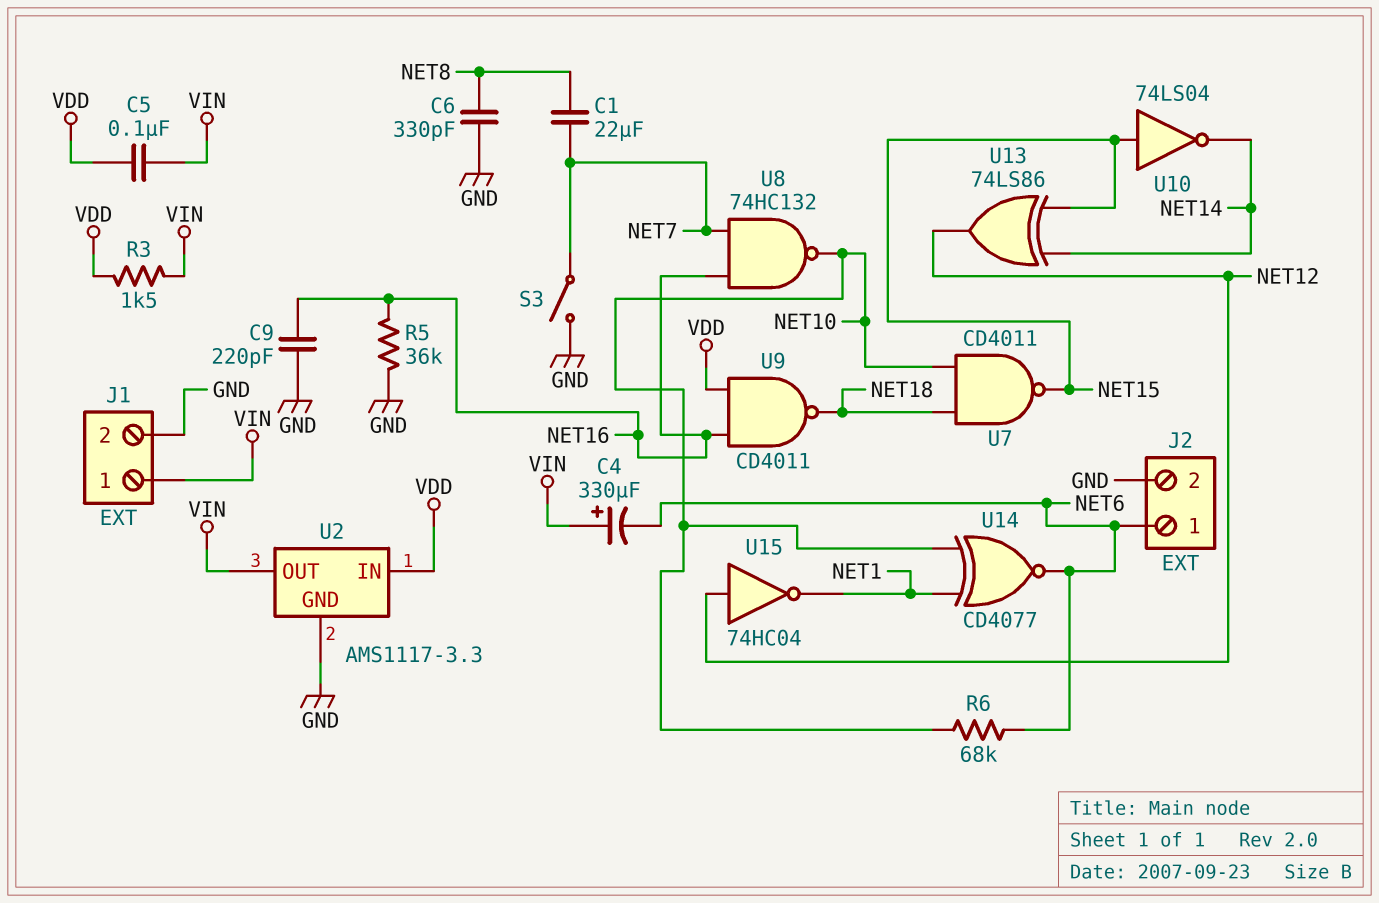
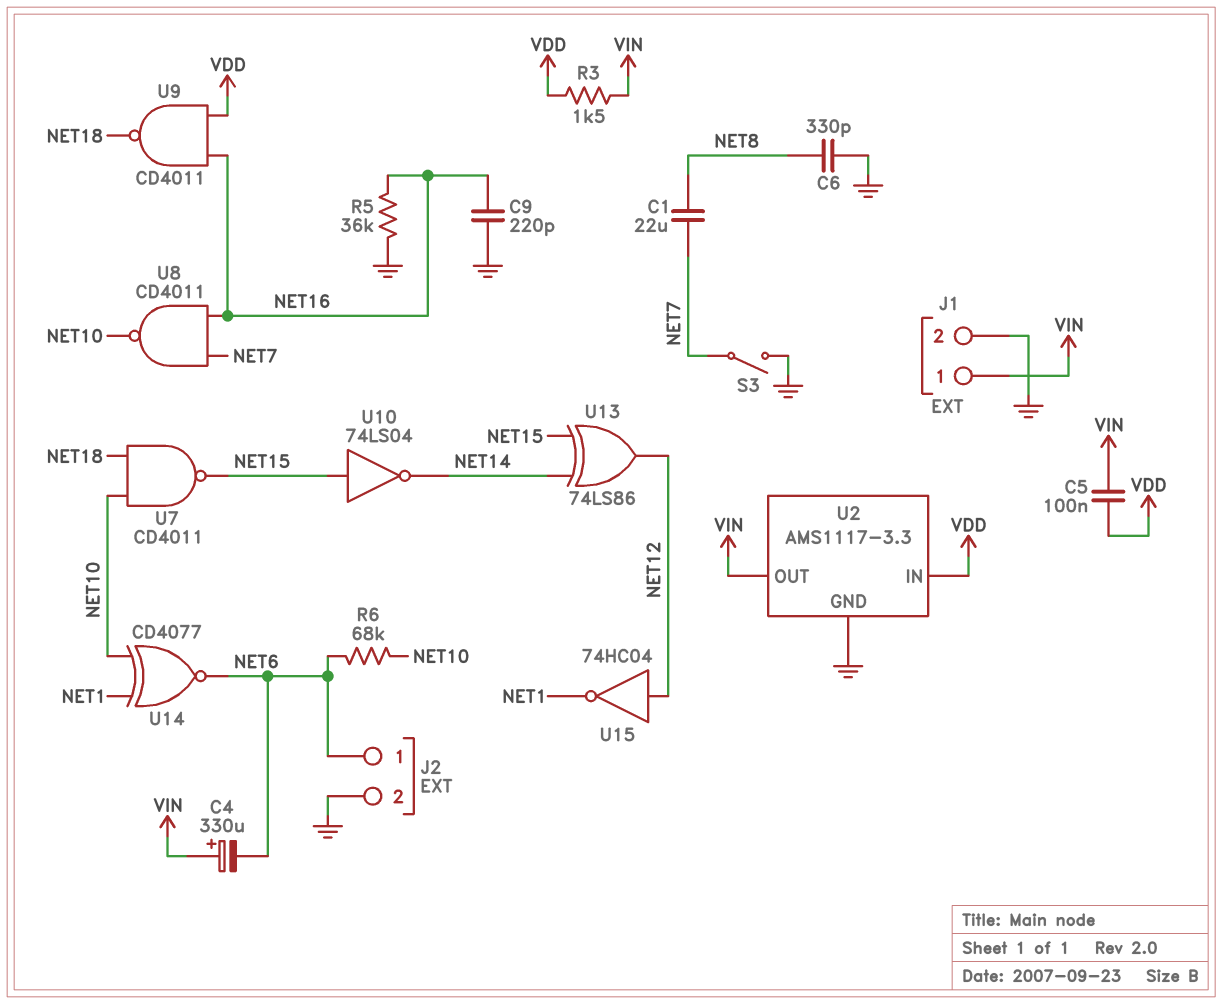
U8: NAND 74HC132 (in NET7, in NET16, out NET10) -> NAND CD4011 (in NET7, in NET16, out NET10)

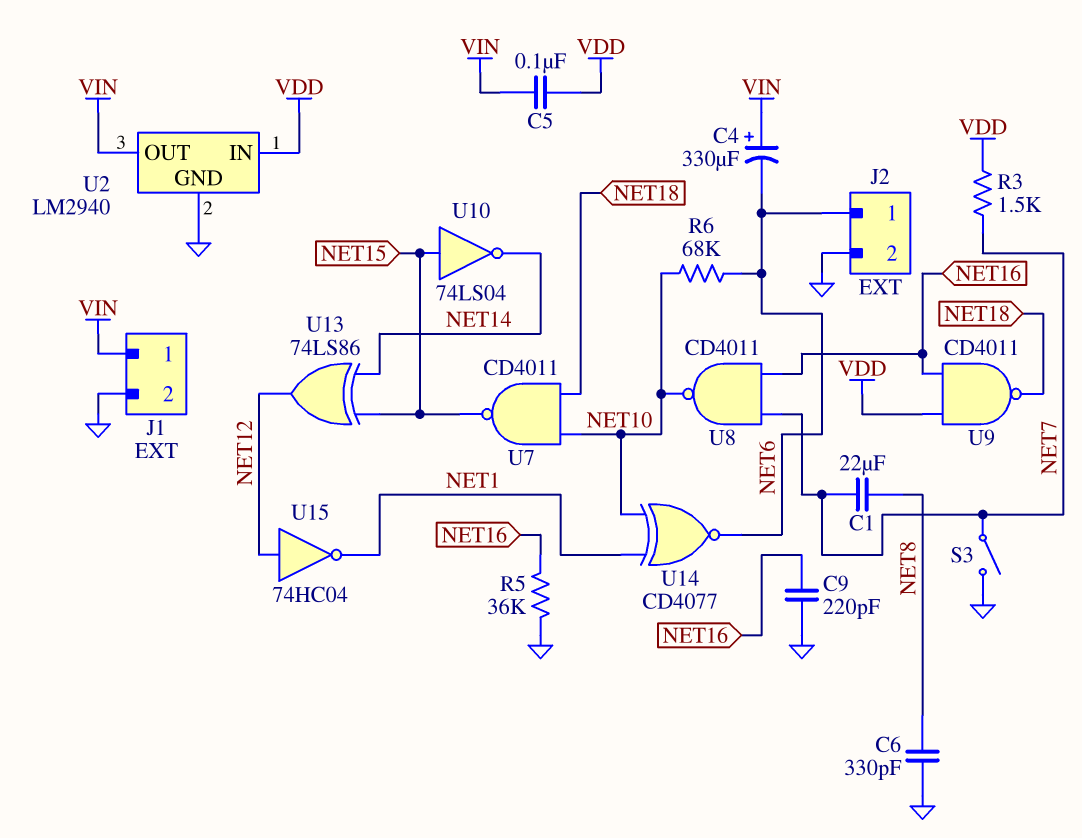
R3: 1.5k (VDD, VIN) -> 1.5k (NET7, VDD)
U2: AMS1117-3.3 -> LM2940

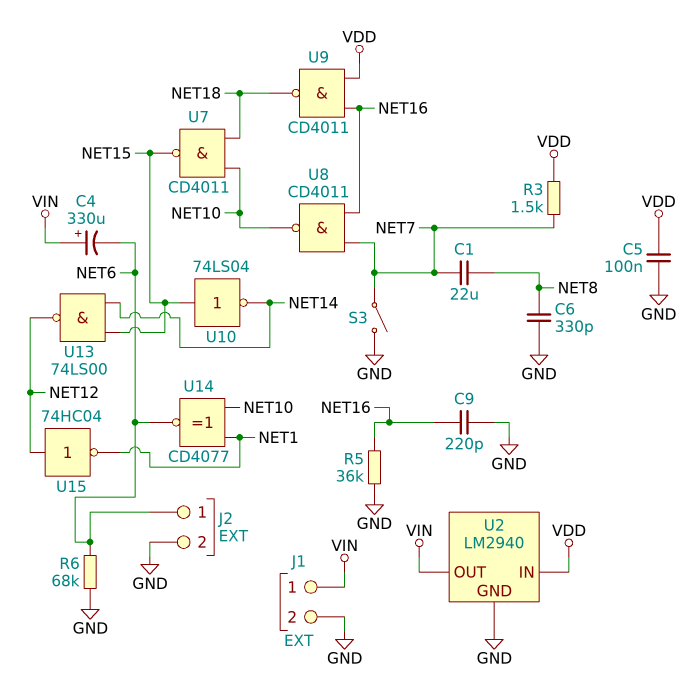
C5: 100nF (VDD, VIN) -> 100nF (GND, VDD)
R6: 68k (NET6, NET10) -> 68k (GND, NET6)
U13: XOR 74LS86 (in NET14, in NET15, out NET12) -> NAND 74LS00 (in NET14, in NET15, out NET12)

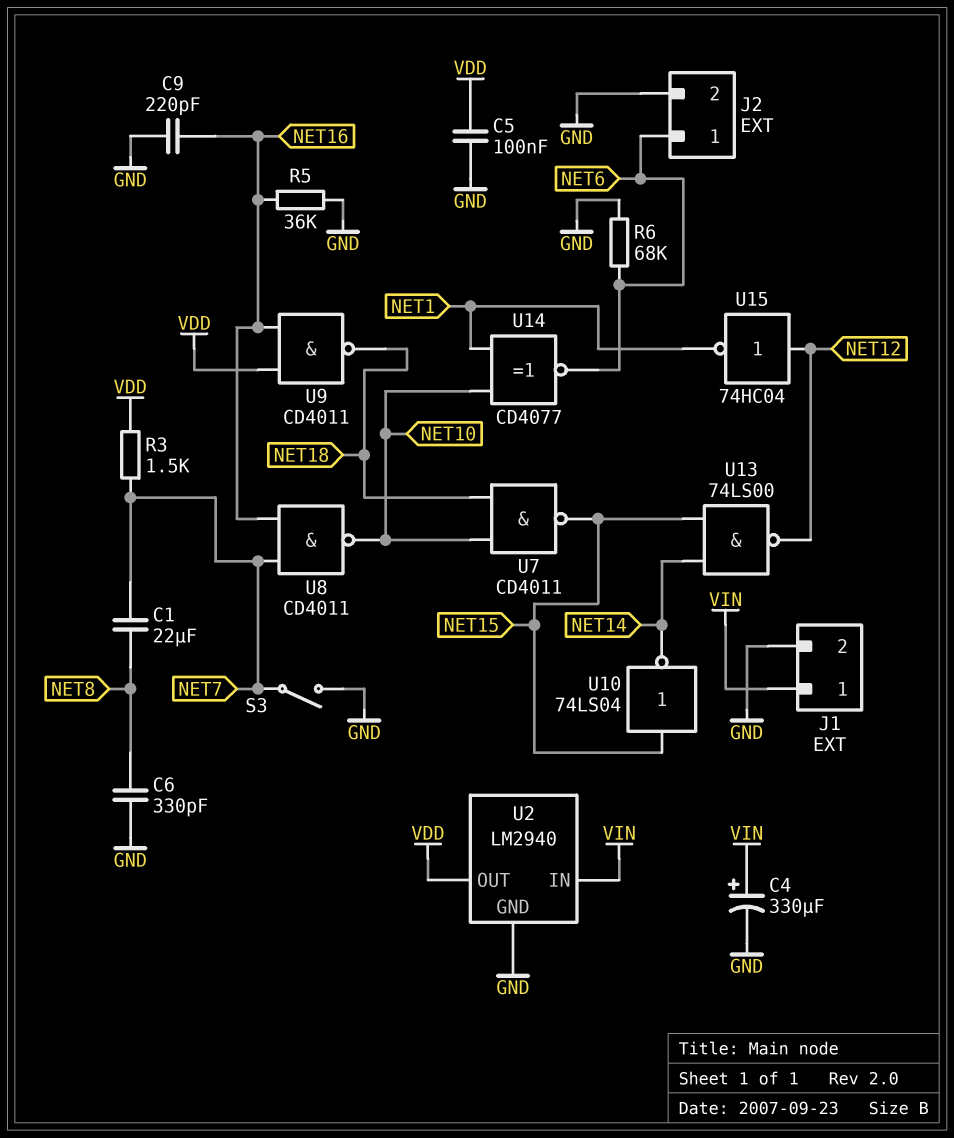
C4: 330uF (plus VIN, minus NET6) -> 330uF (plus VIN, minus GND)
U2 pin IN: VDD -> VIN
U2 pin OUT: VIN -> VDD

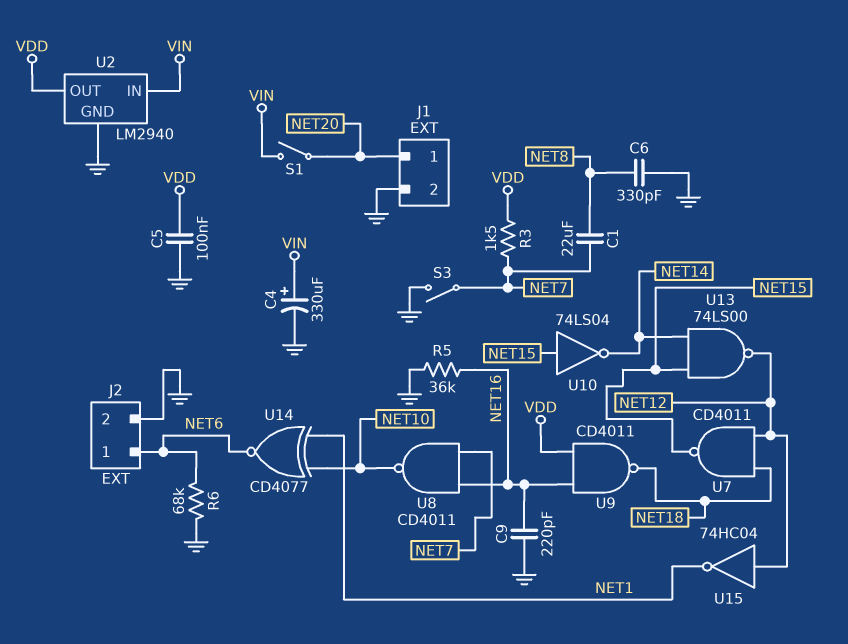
J1 pin 1: VIN -> NET20
S1: none -> switch (NET20, VIN)
U7: NAND CD4011 (in NET10, in NET18, out NET15) -> NAND CD4011 (in NET12, in NET18, out NET15)

